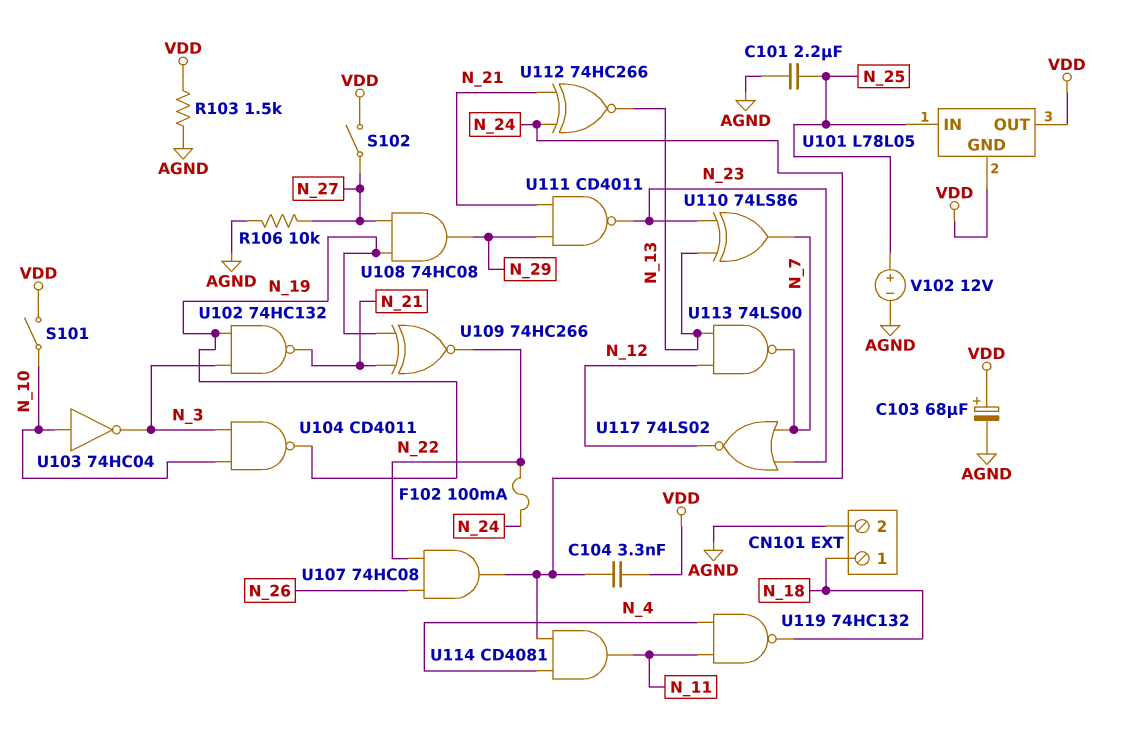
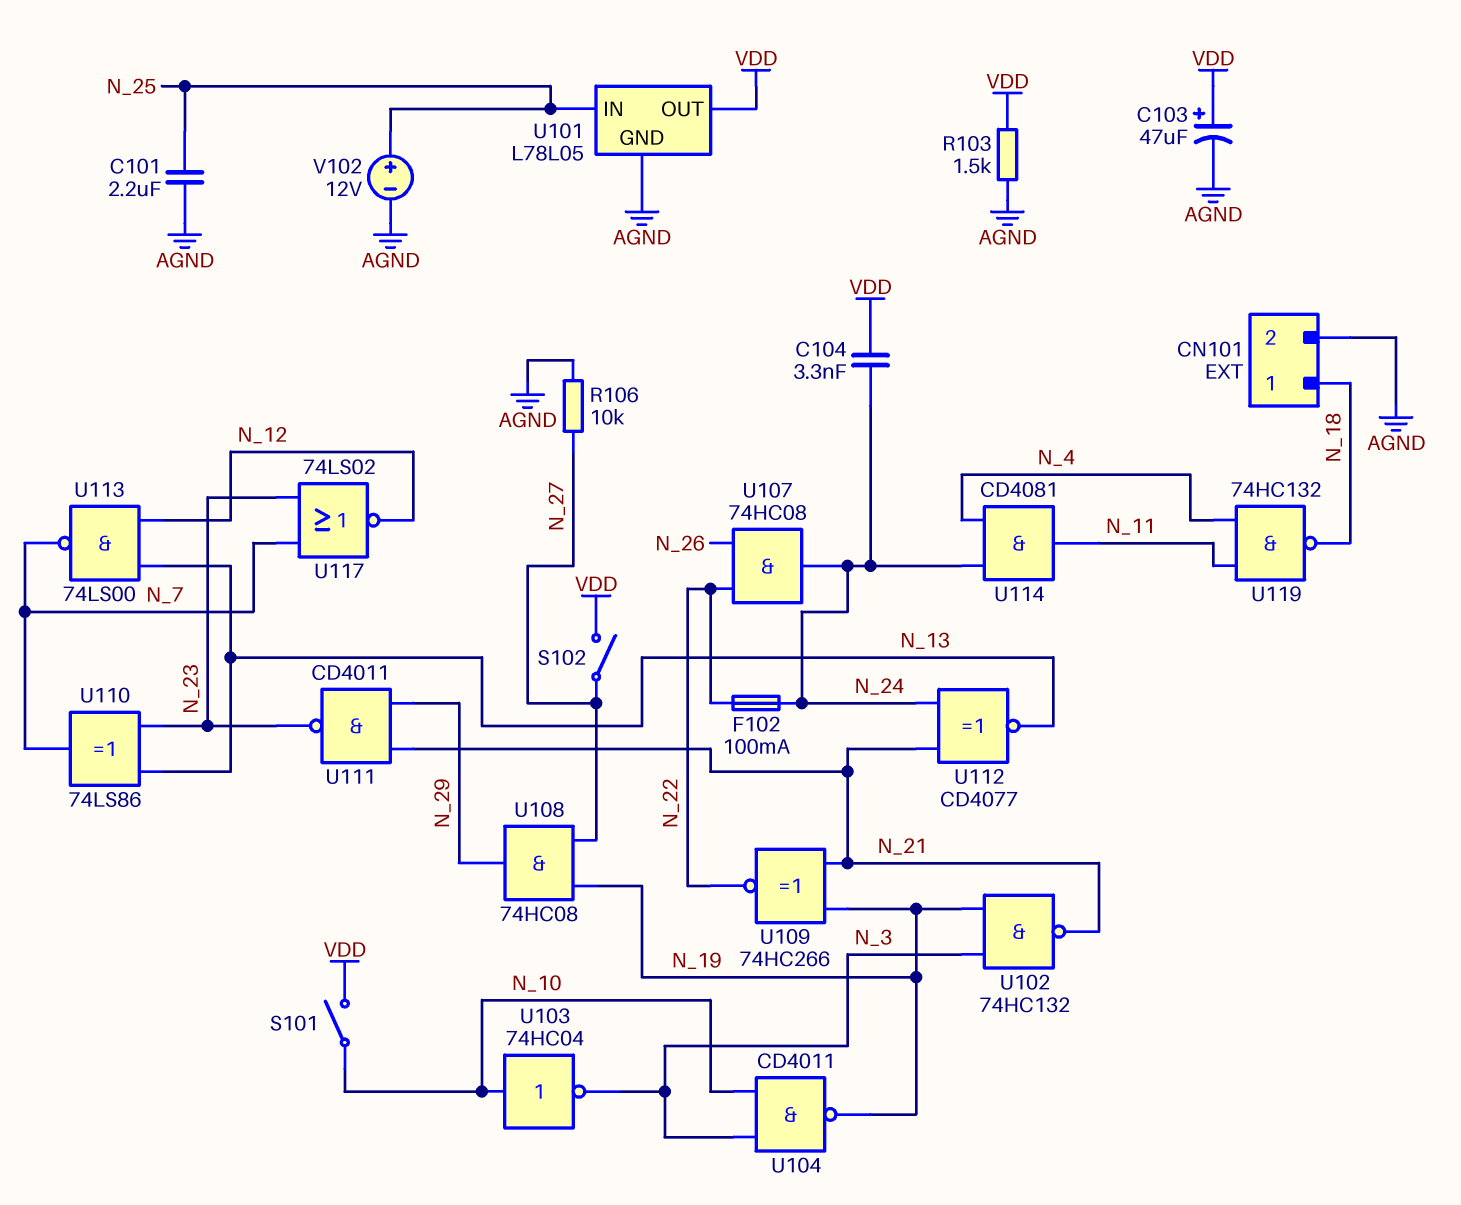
C103: 68uF (plus VDD, minus AGND) -> 47uF (plus VDD, minus AGND)
U101 pin GND: VDD -> AGND
U112: XNOR 74HC266 (in N_21, in N_24, out N_13) -> XNOR CD4077 (in N_21, in N_24, out N_13)

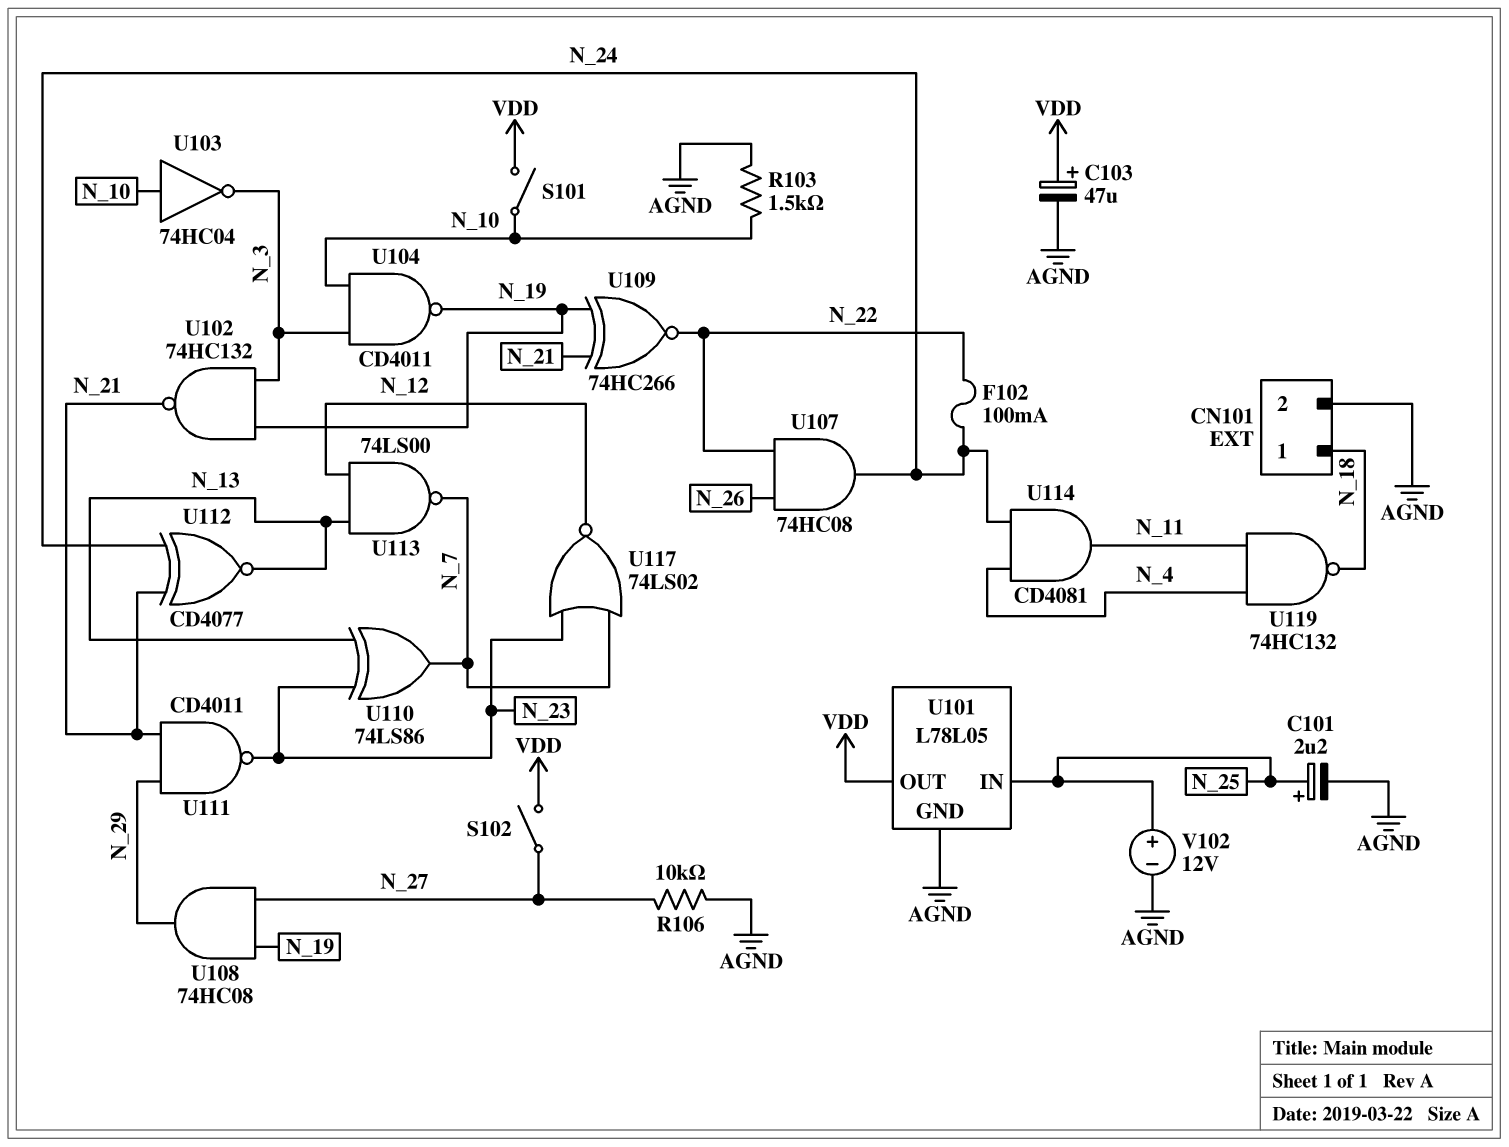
C101: 2.2uF (AGND, N_25) -> 2.2uF (plus N_25, minus AGND)
C104: 3.3nF (N_24, VDD) -> none
R103: 1.5k (AGND, VDD) -> 1.5k (AGND, N_10)

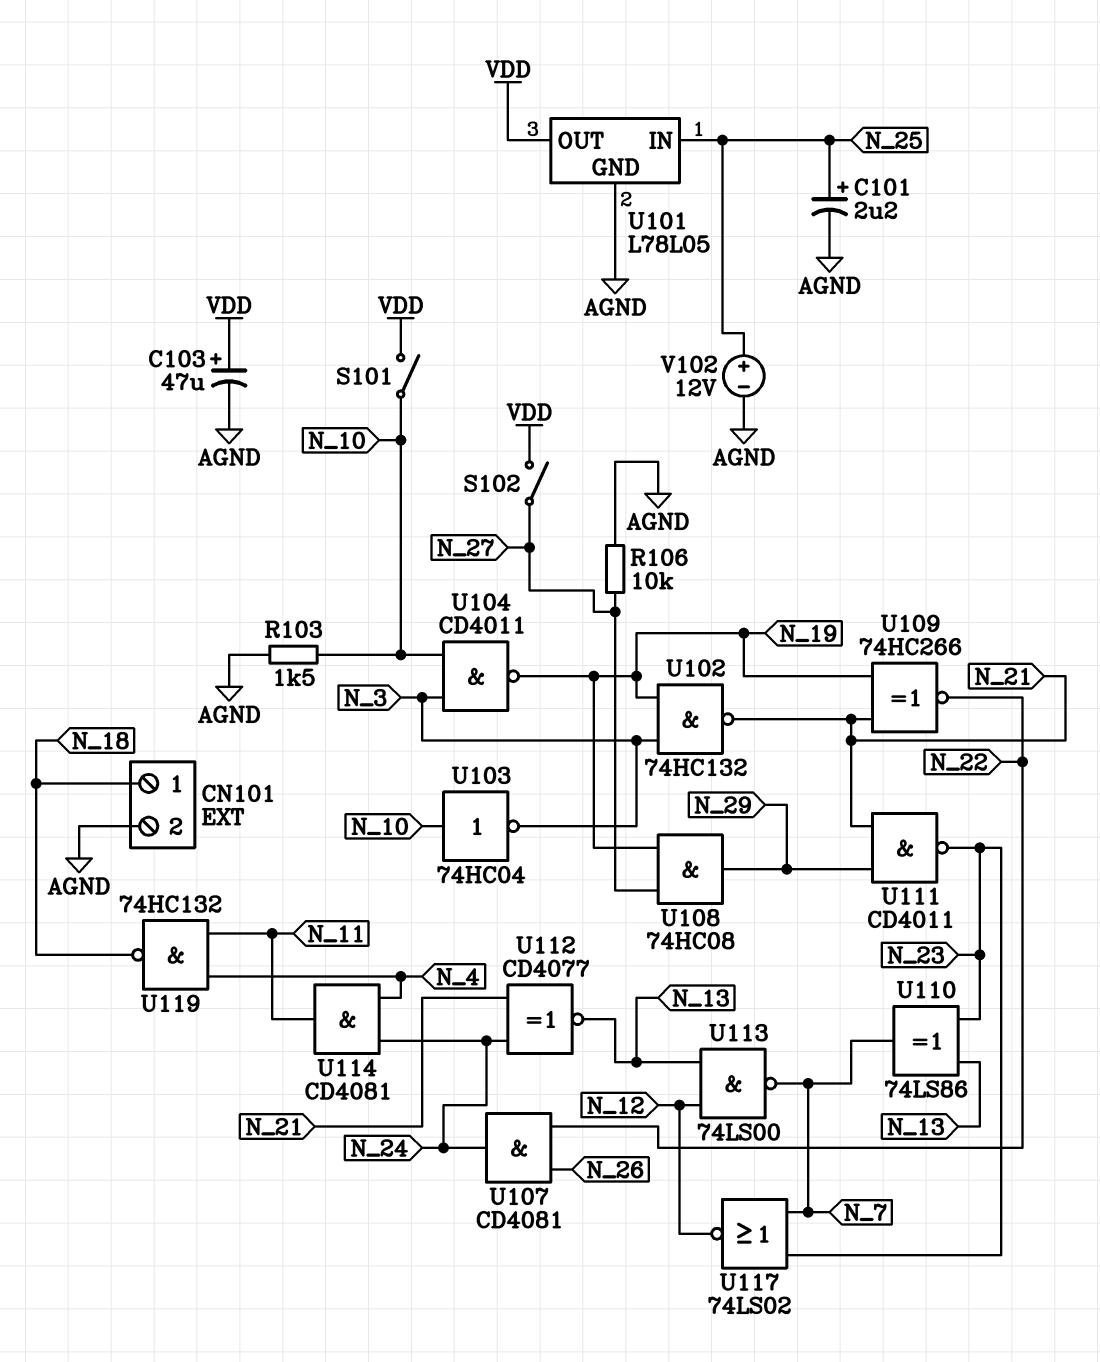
F102: 100mA (N_22, N_24) -> none
U107: AND 74HC08 (in N_22, in N_26, out N_24) -> AND CD4081 (in N_22, in N_26, out N_24)

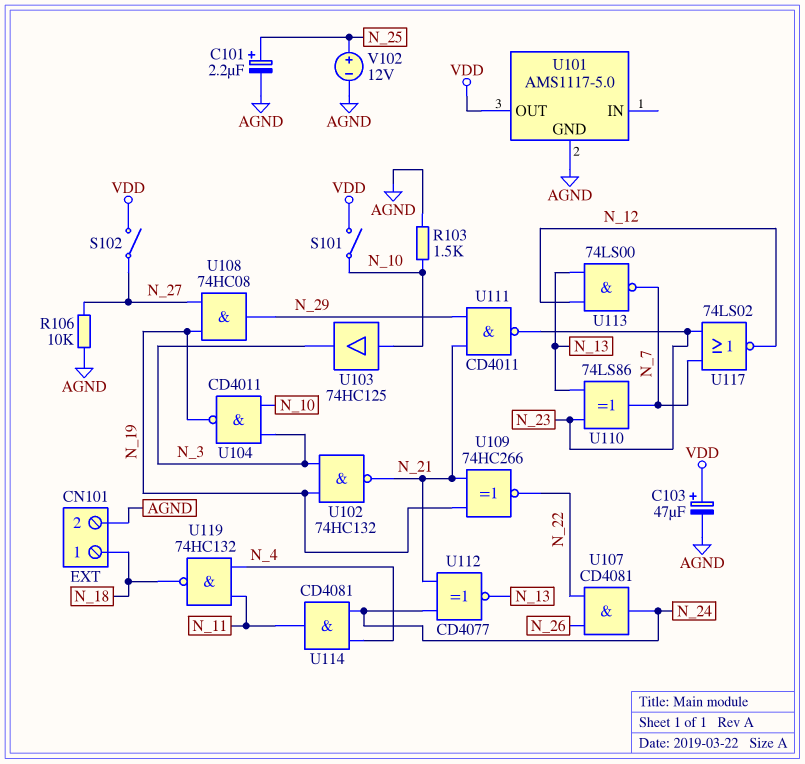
U101: L78L05 -> AMS1117-5.0
U101 pin IN: N_25 -> none
U103: NOT 74HC04 (in N_10, out N_3) -> buffer 74HC125 (in N_10, out N_3)

